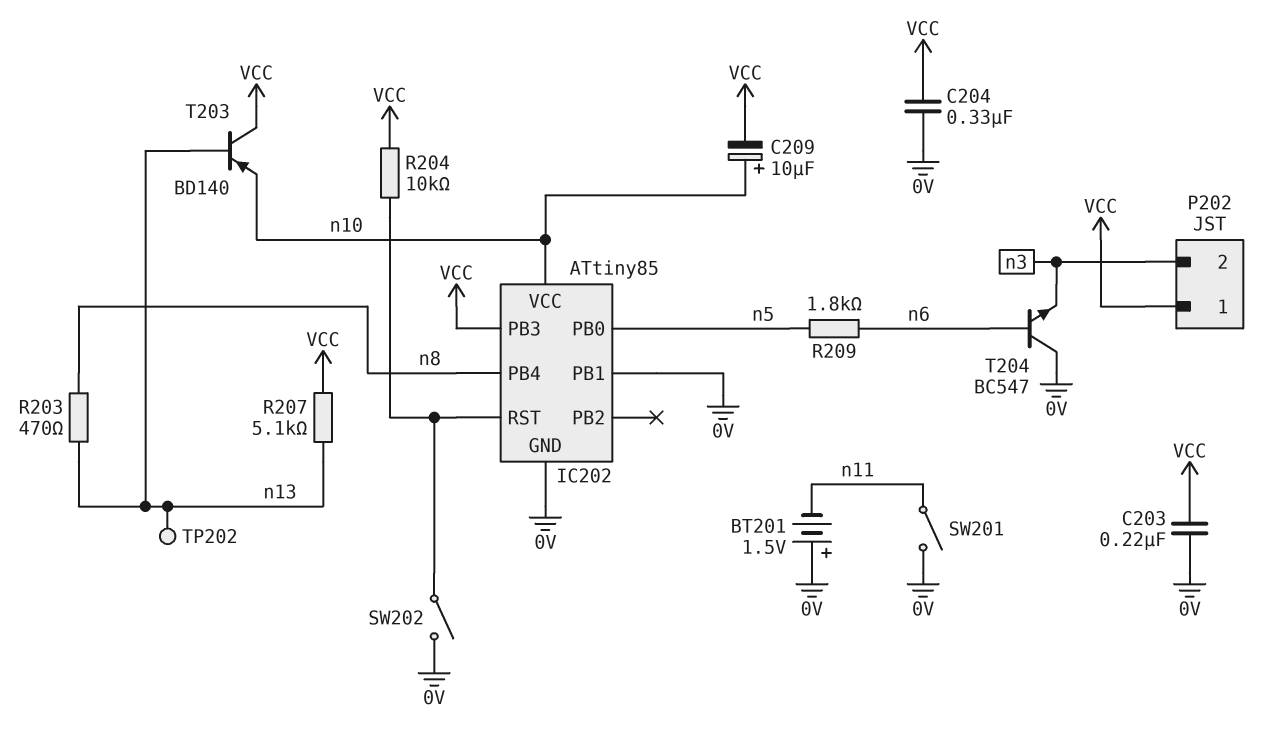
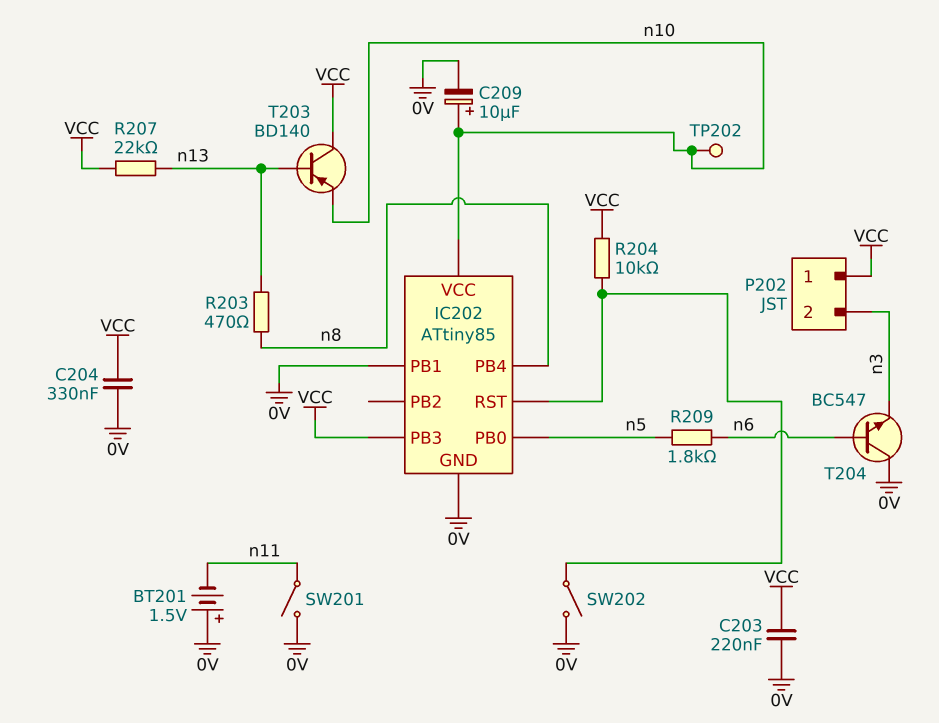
C209: 10uF (plus n10, minus VCC) -> 10uF (plus n10, minus 0V)
R207: 5.1k (VCC, n13) -> 22k (VCC, n13)
TP202: test point (n13) -> test point (n10)

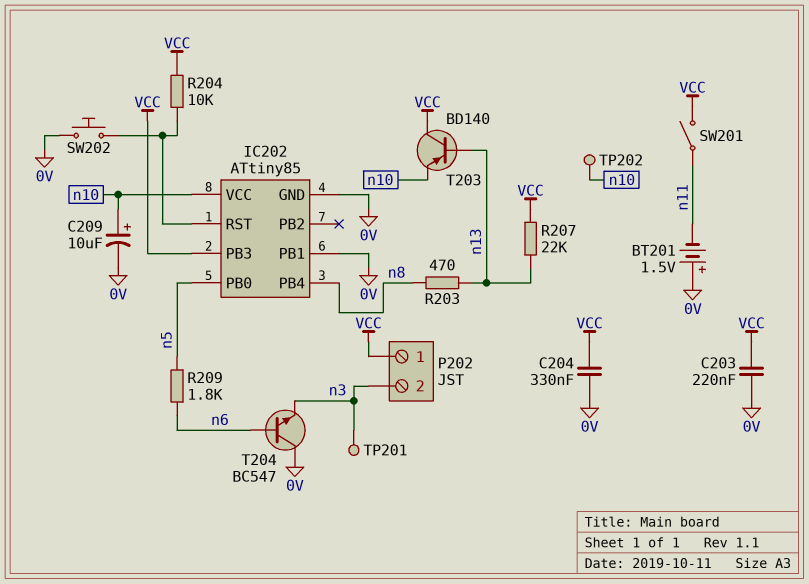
SW201: switch (0V, n11) -> switch (VCC, n11)
SW202: switch (0V, IC202/RST) -> button (0V, IC202/RST)
TP201: none -> test point (n3)

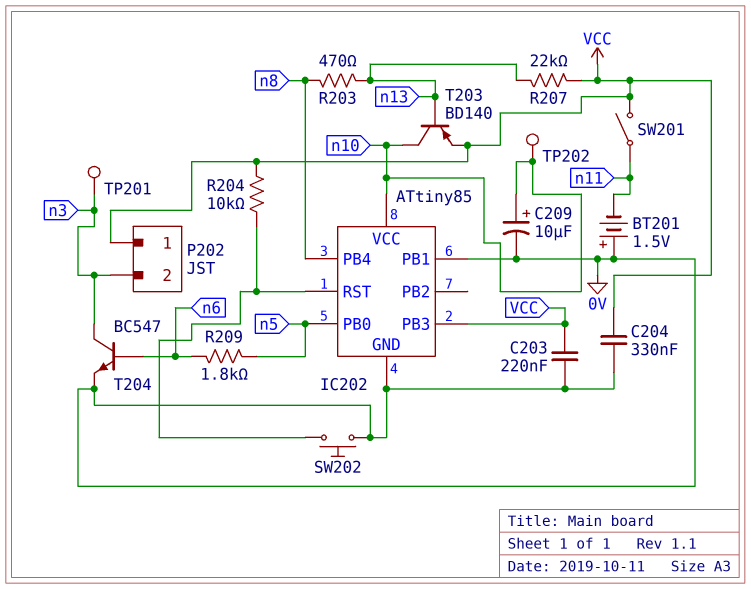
T203: PNP BD140 (B n13, C VCC, E n10) -> PNP BD140 (B n13, C n10, E VCC)
T204: NPN BC547 (B n6, C 0V, E n3) -> NPN BC547 (B n6, C n3, E 0V)

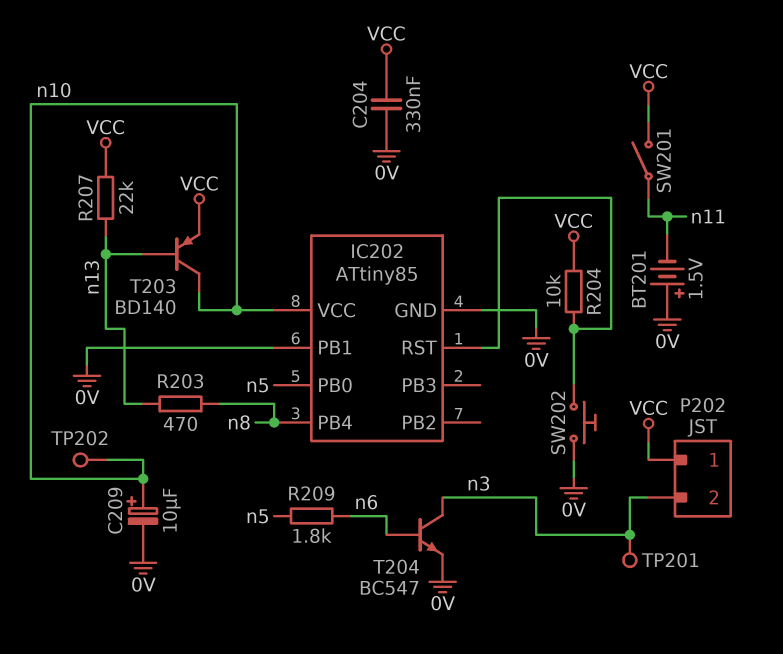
C203: 220nF (0V, VCC) -> none
IC202 pin PB3: VCC -> none

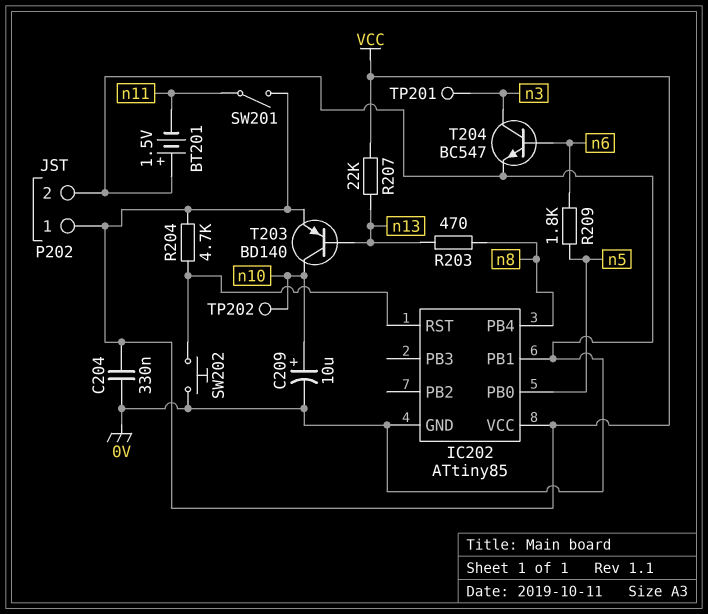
IC202 pin VCC: n10 -> VCC
P202 pin 2: n3 -> 0V
R204: 10k (IC202/RST, VCC) -> 4.7k (IC202/RST, VCC)

